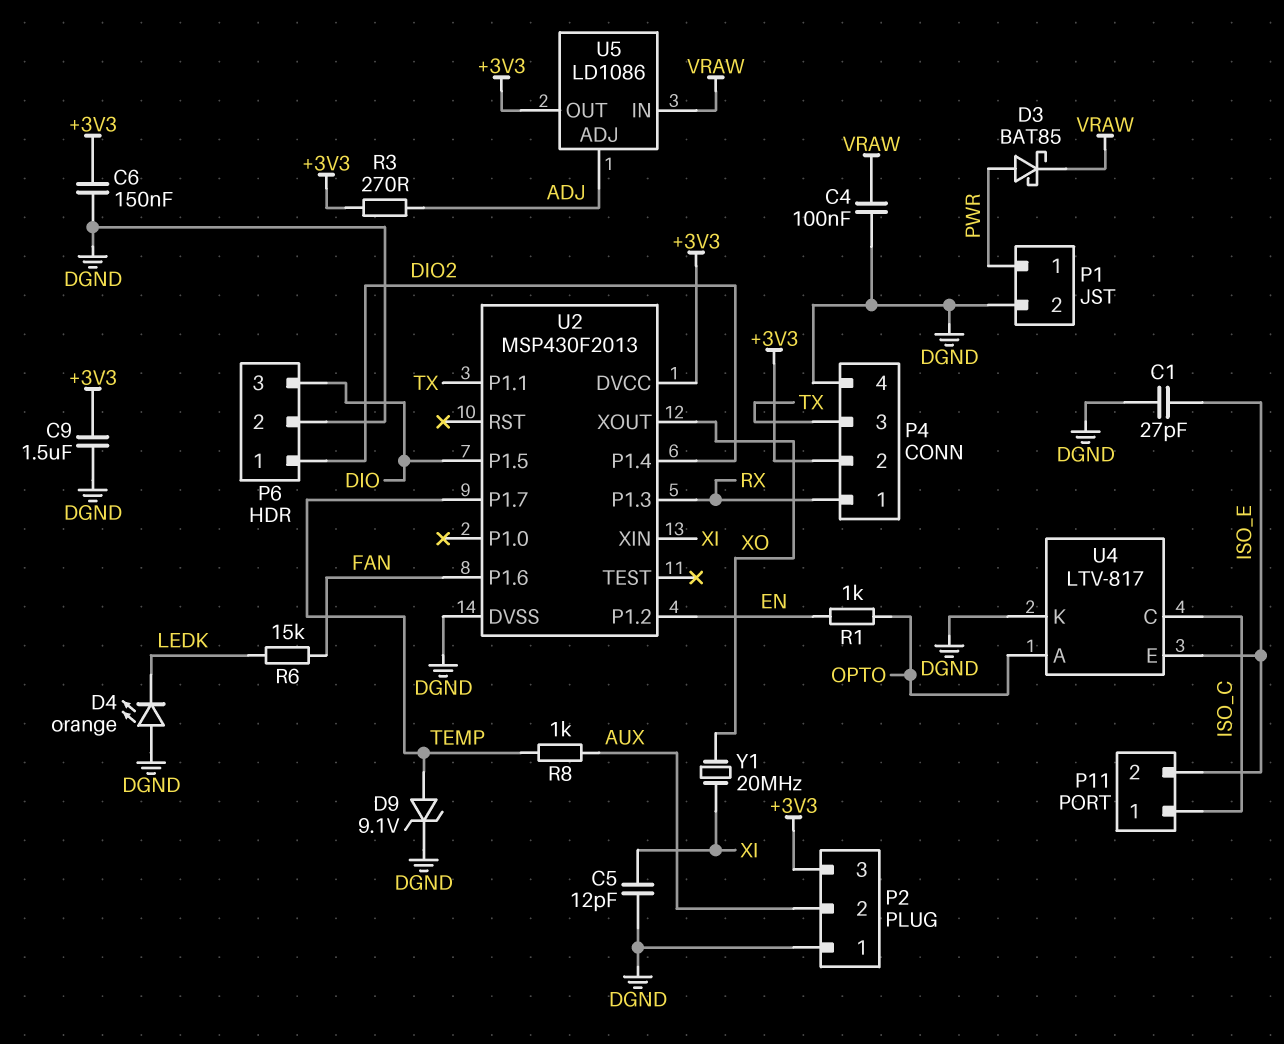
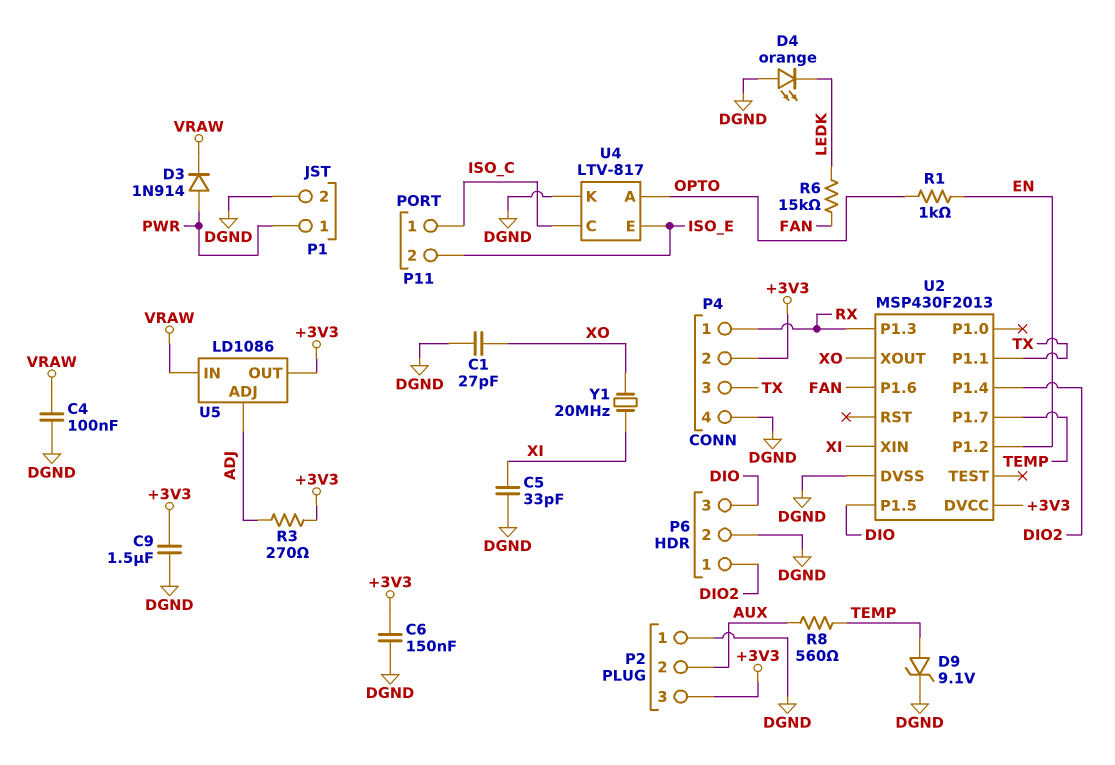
C1: 27pF (DGND, ISO_E) -> 27pF (DGND, XO)
C5: 12pF (DGND, XI) -> 33pF (DGND, XI)
D3: schottky BAT85 (A PWR, K VRAW) -> diode 1N914 (A PWR, K VRAW)
R8: 1k (AUX, TEMP) -> 560 (AUX, TEMP)

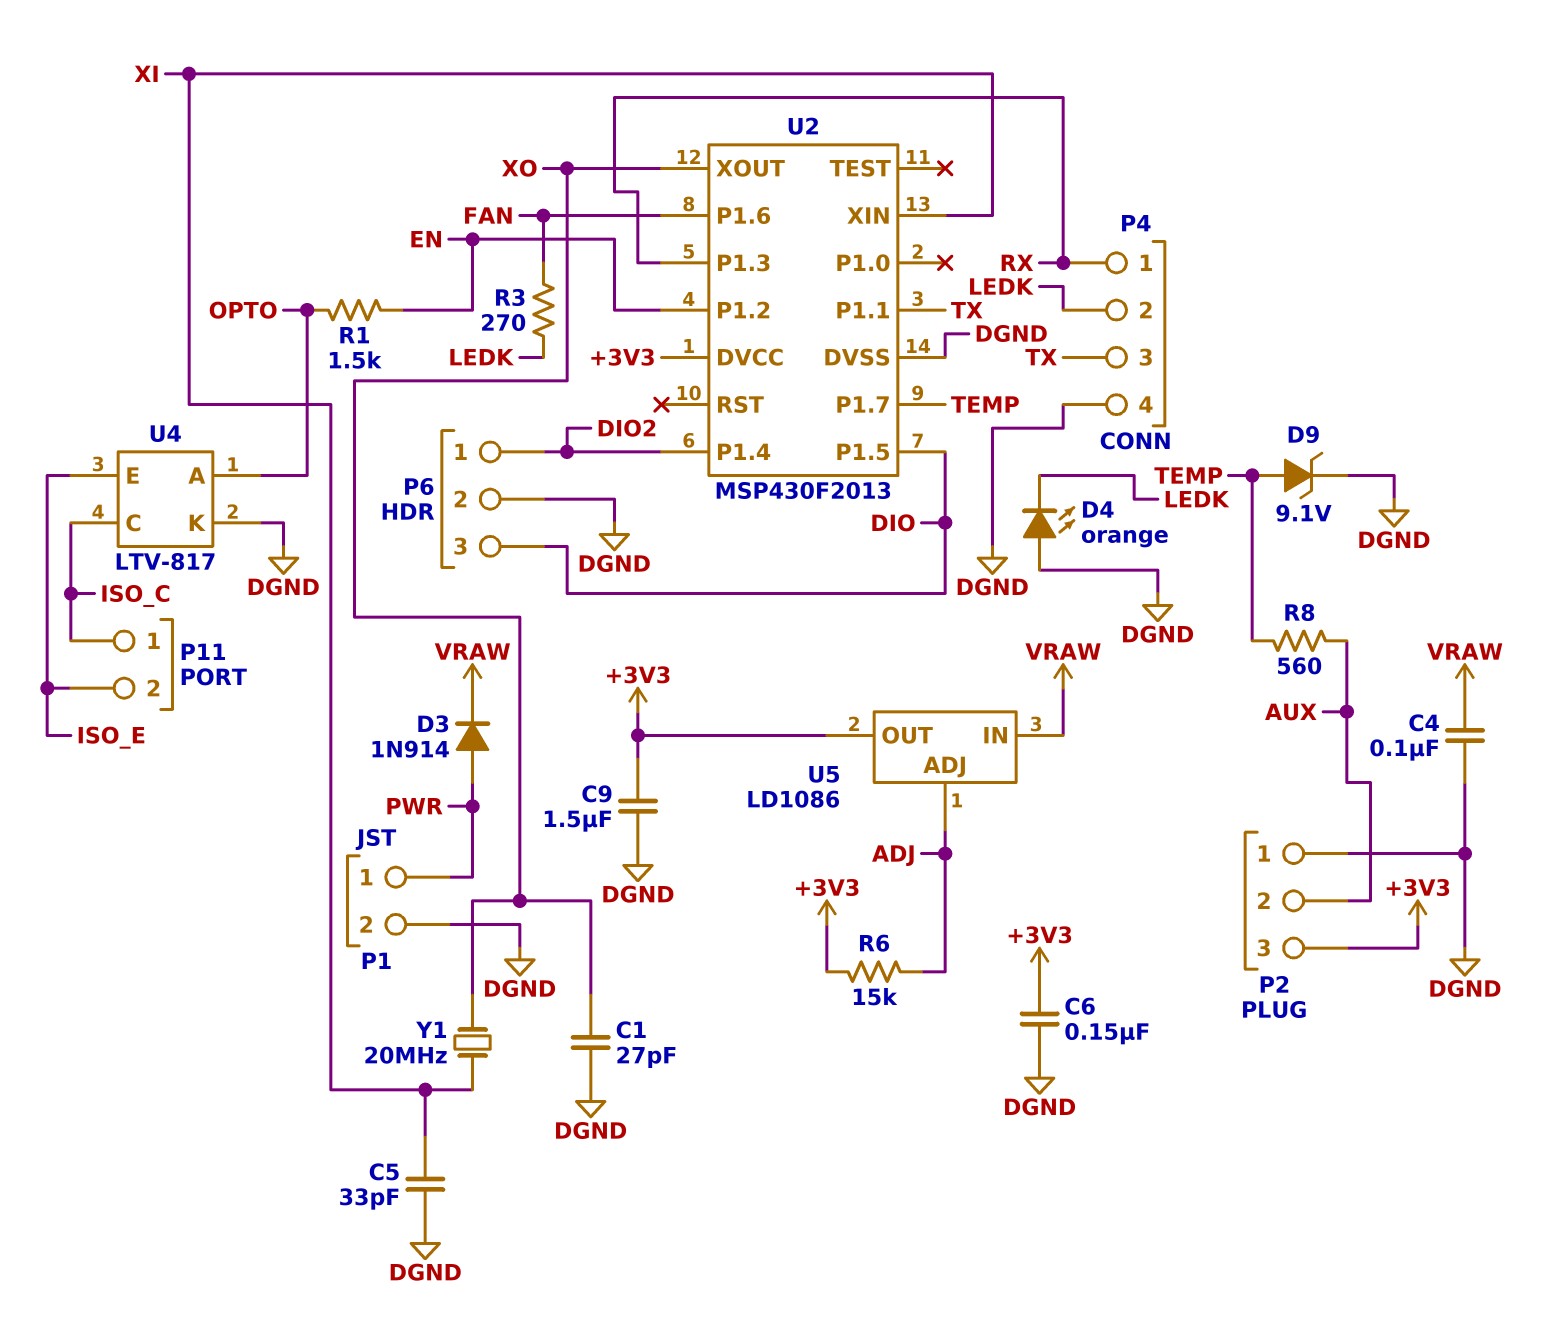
P4 pin 2: +3V3 -> LEDK
R1: 1k (EN, OPTO) -> 1.5k (EN, OPTO)
R3: 270 (+3V3, ADJ) -> 270 (FAN, LEDK)
R6: 15k (FAN, LEDK) -> 15k (+3V3, ADJ)

